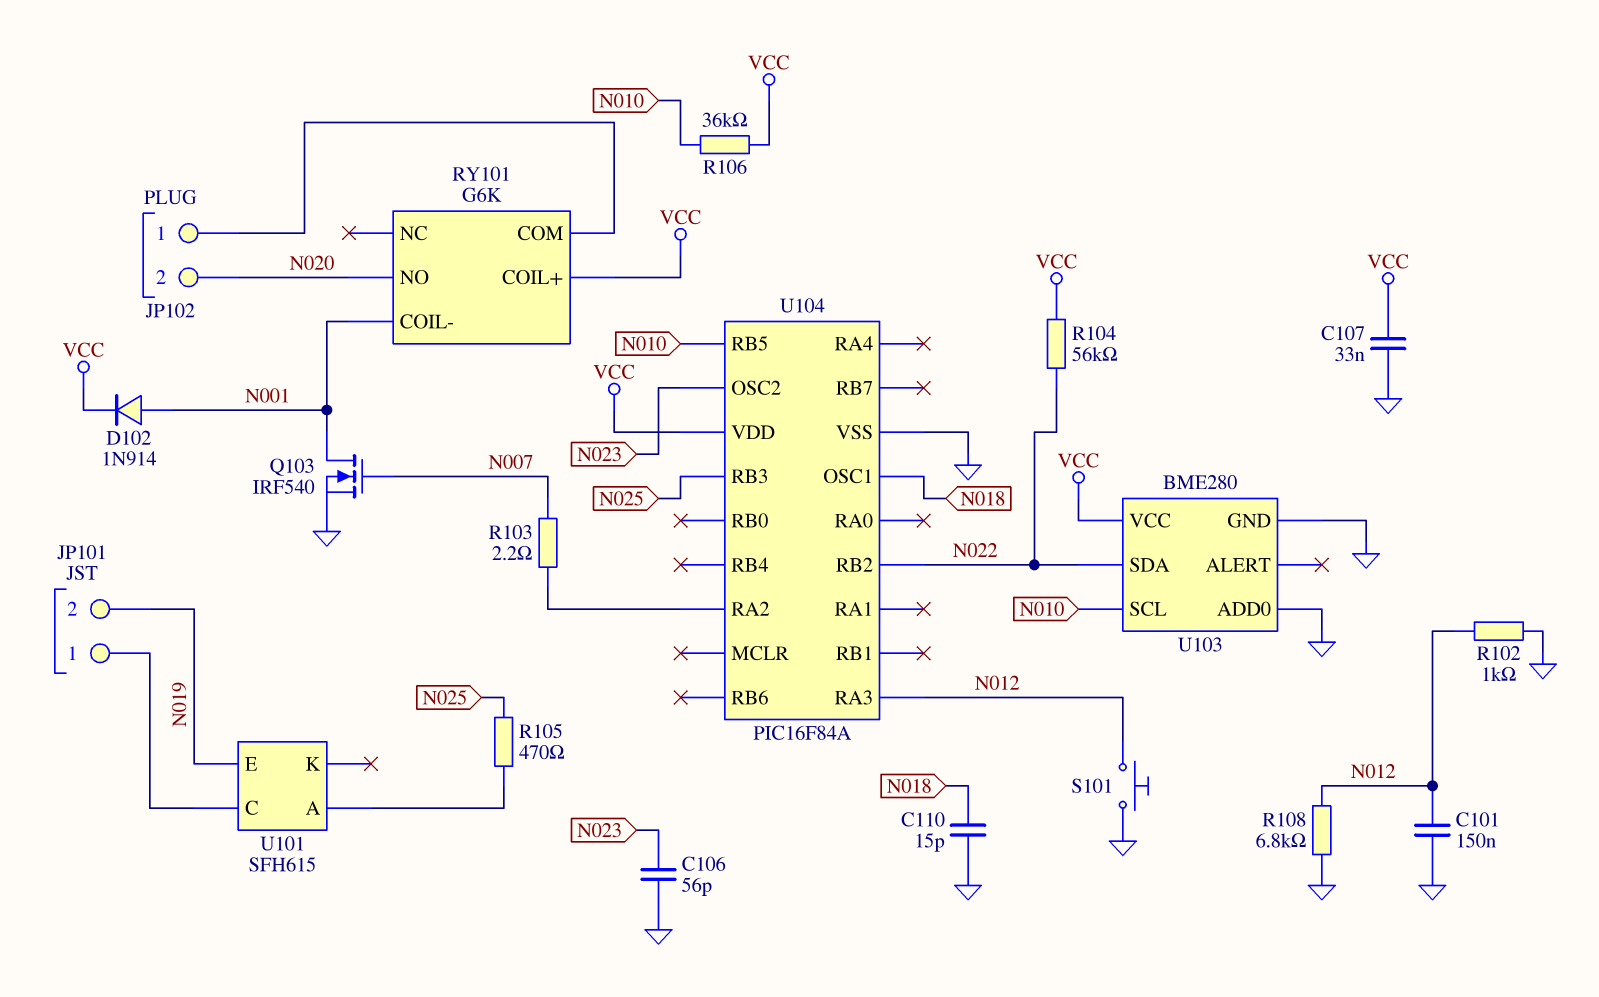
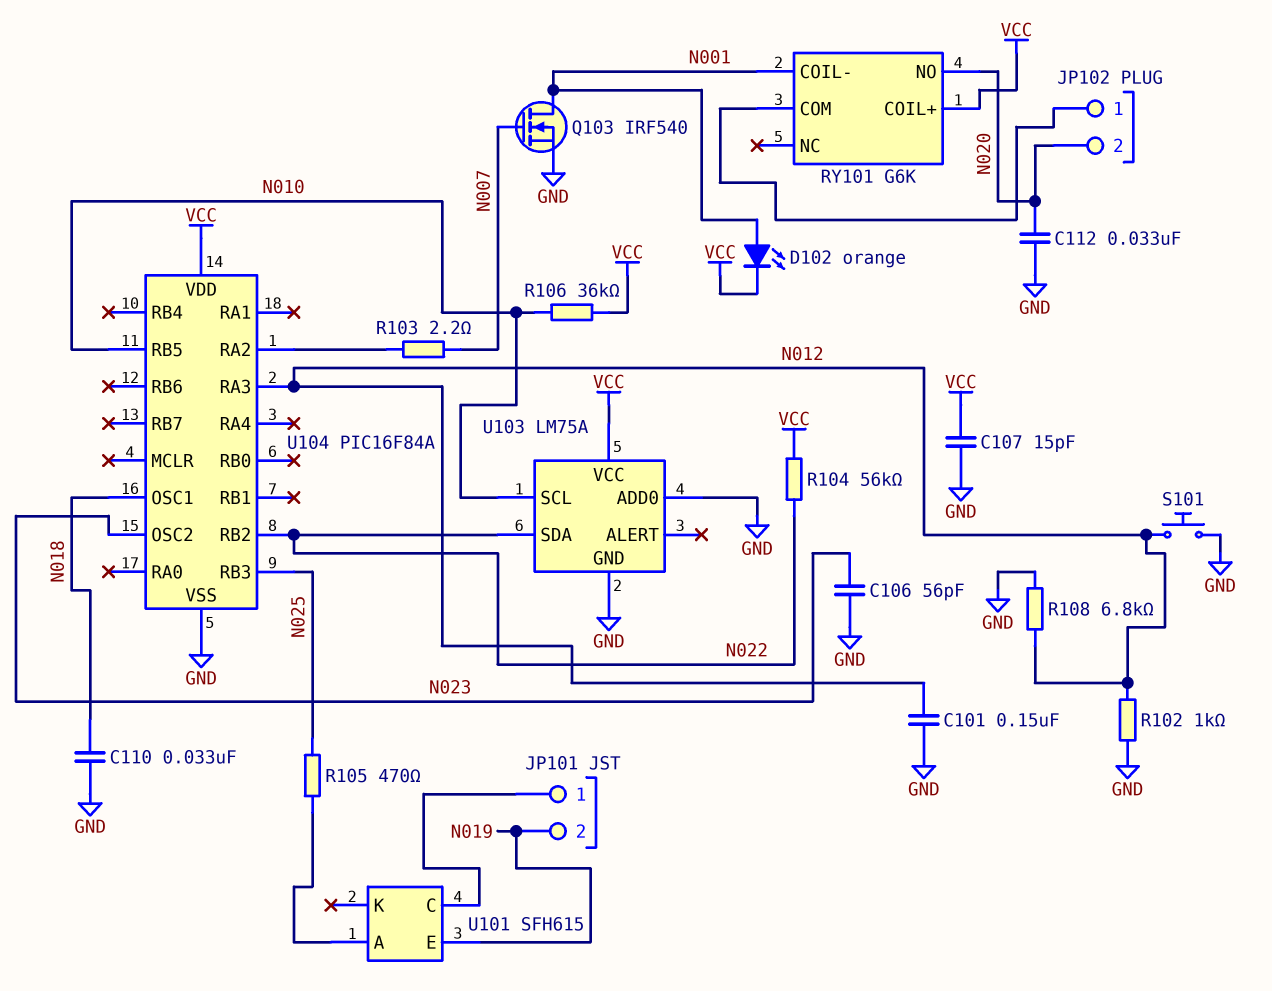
C107: 33nF (GND, VCC) -> 15pF (GND, VCC)
C110: 15pF (GND, N018) -> 33nF (GND, N018)
C112: none -> 33nF (GND, N020)
D102: diode 1N914 (A N001, K VCC) -> LED orange (A N001, K VCC)
U103: BME280 -> LM75A

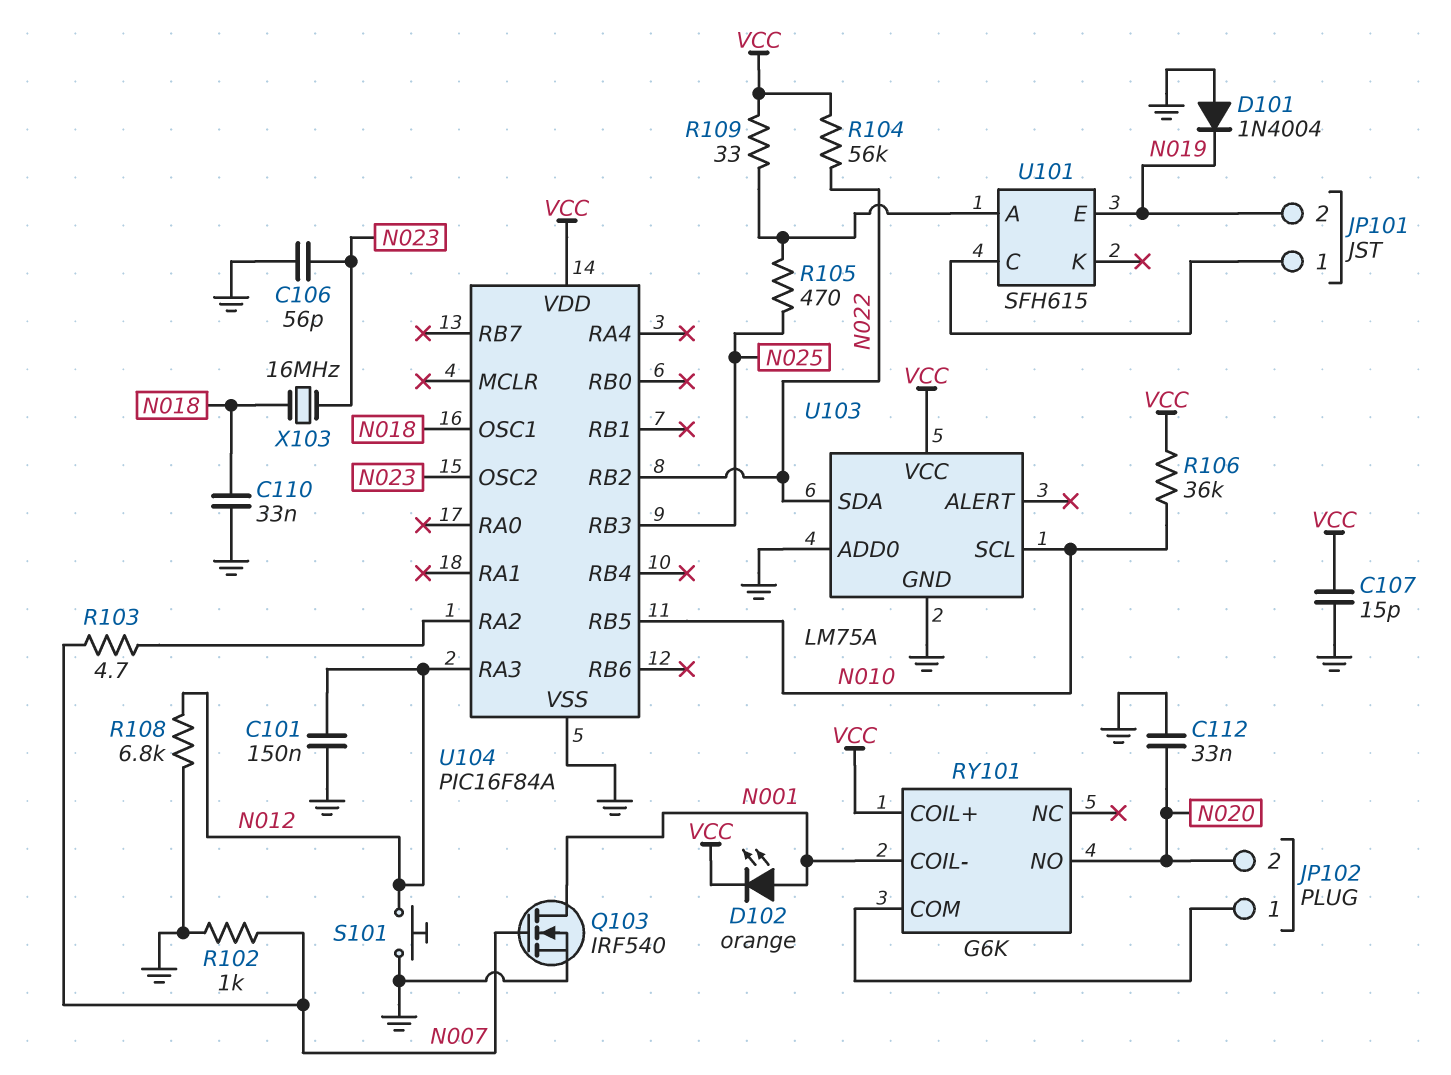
D101: none -> diode 1N4004 (A GND, K N019)
R102: 1k (GND, N012) -> 1k (GND, N007)
R103: 2.2 (N007, U104/RA2) -> 4.7 (N007, U104/RA2)
R109: none -> 33 (U101/A, VCC)
X103: none -> 16MHz (N018, N023)

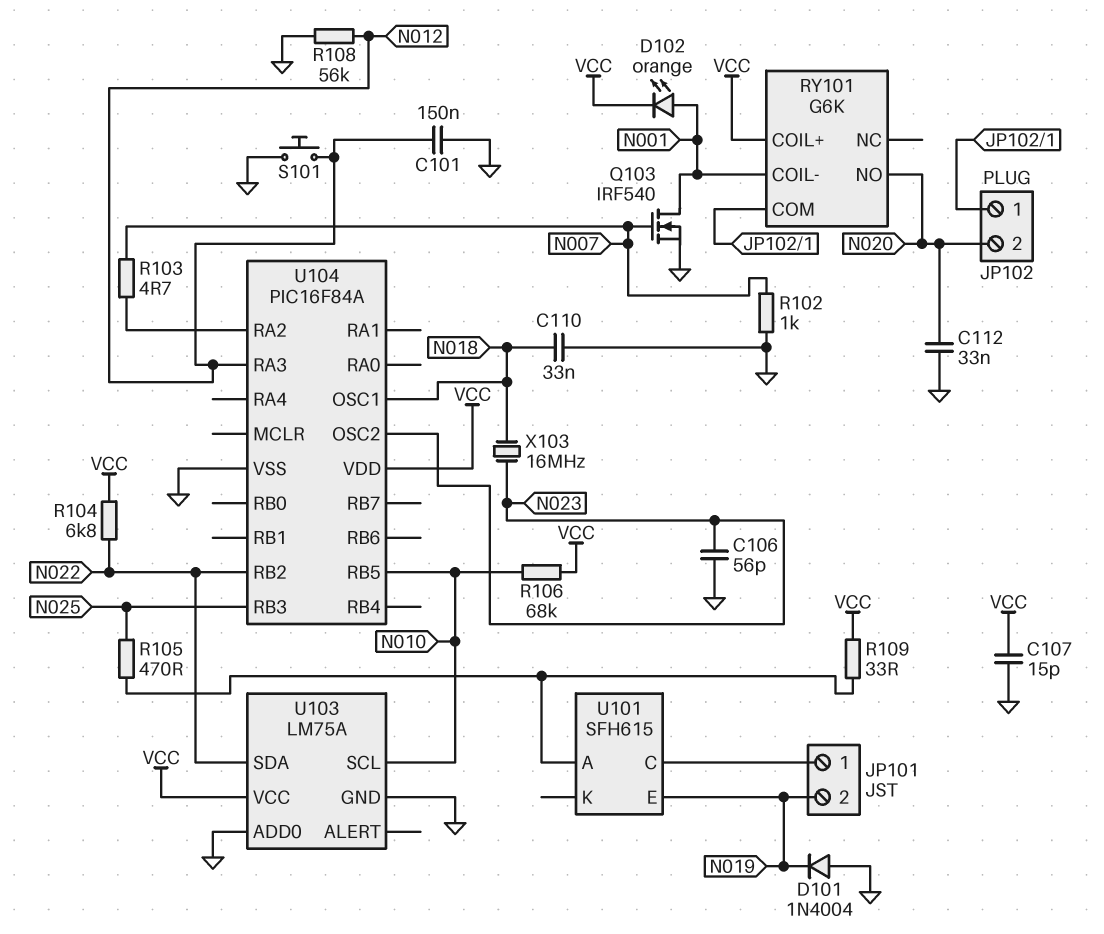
R104: 56k (N022, VCC) -> 6.8k (N022, VCC)
R106: 36k (N010, VCC) -> 68k (N010, VCC)
R108: 6.8k (GND, N012) -> 56k (GND, N012)

